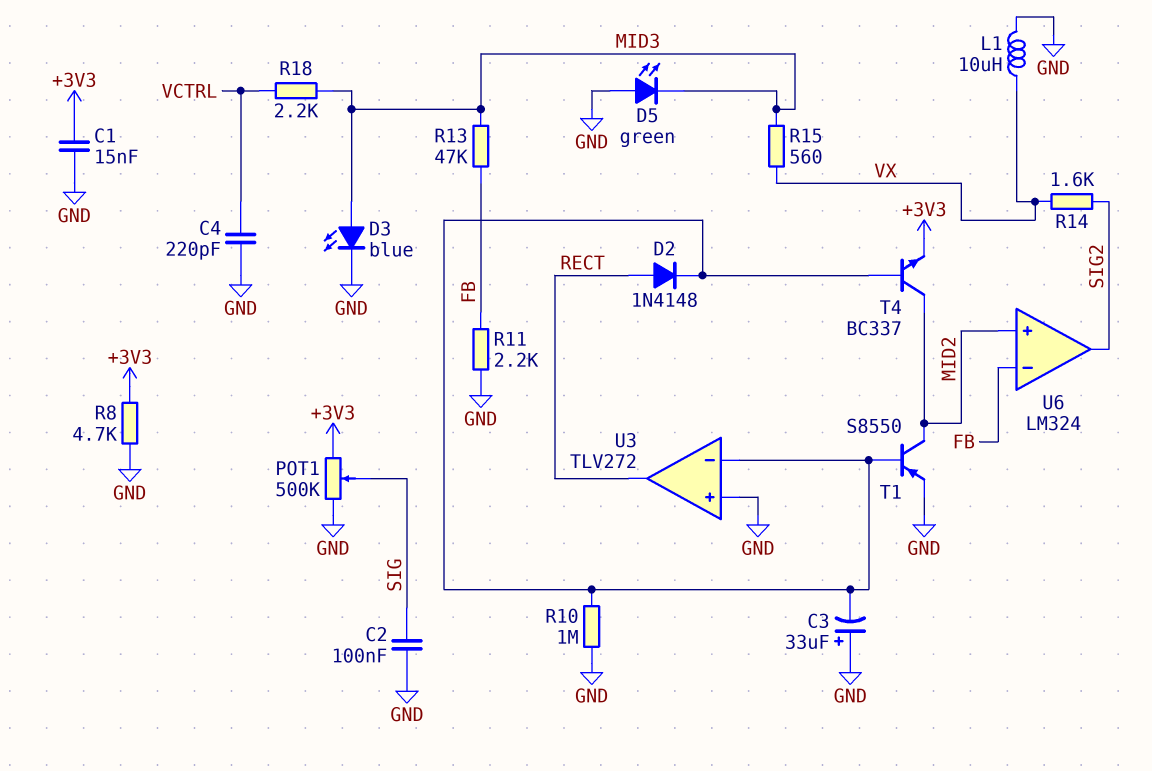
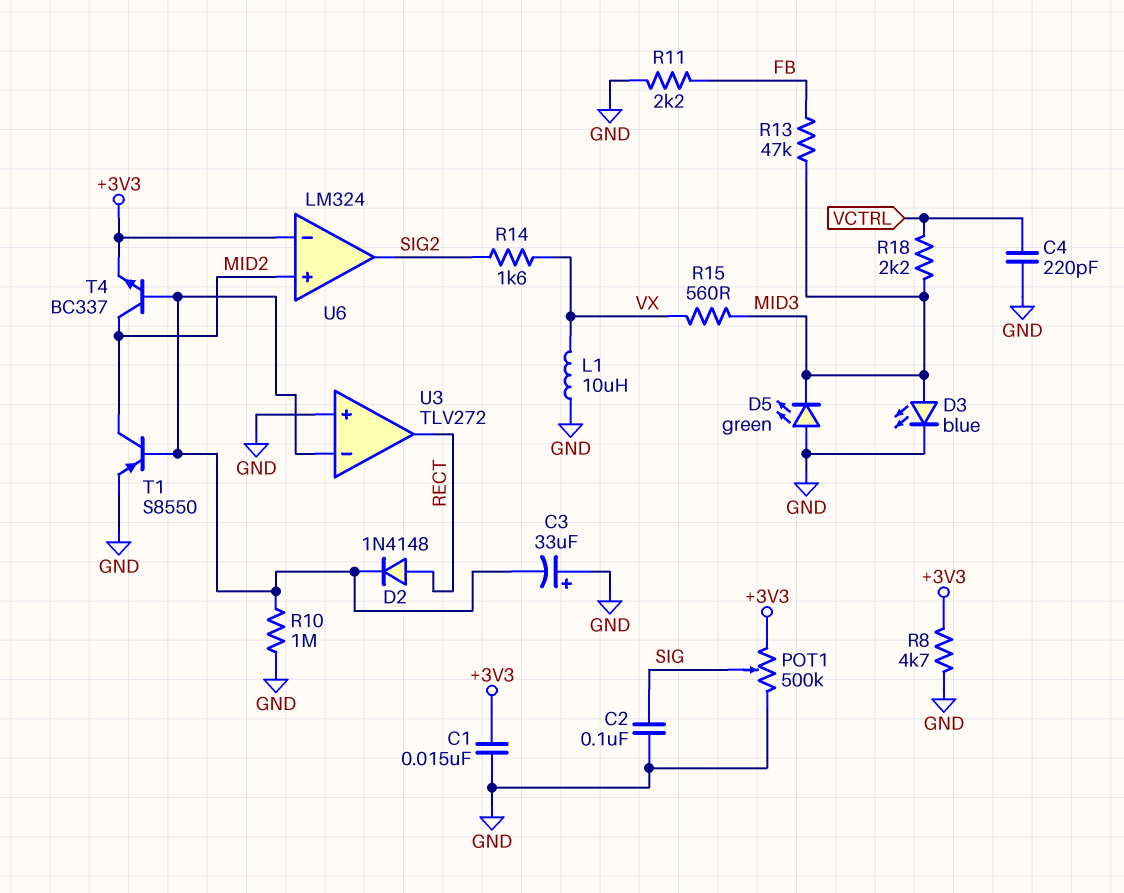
U6 pin in-: FB -> +3V3

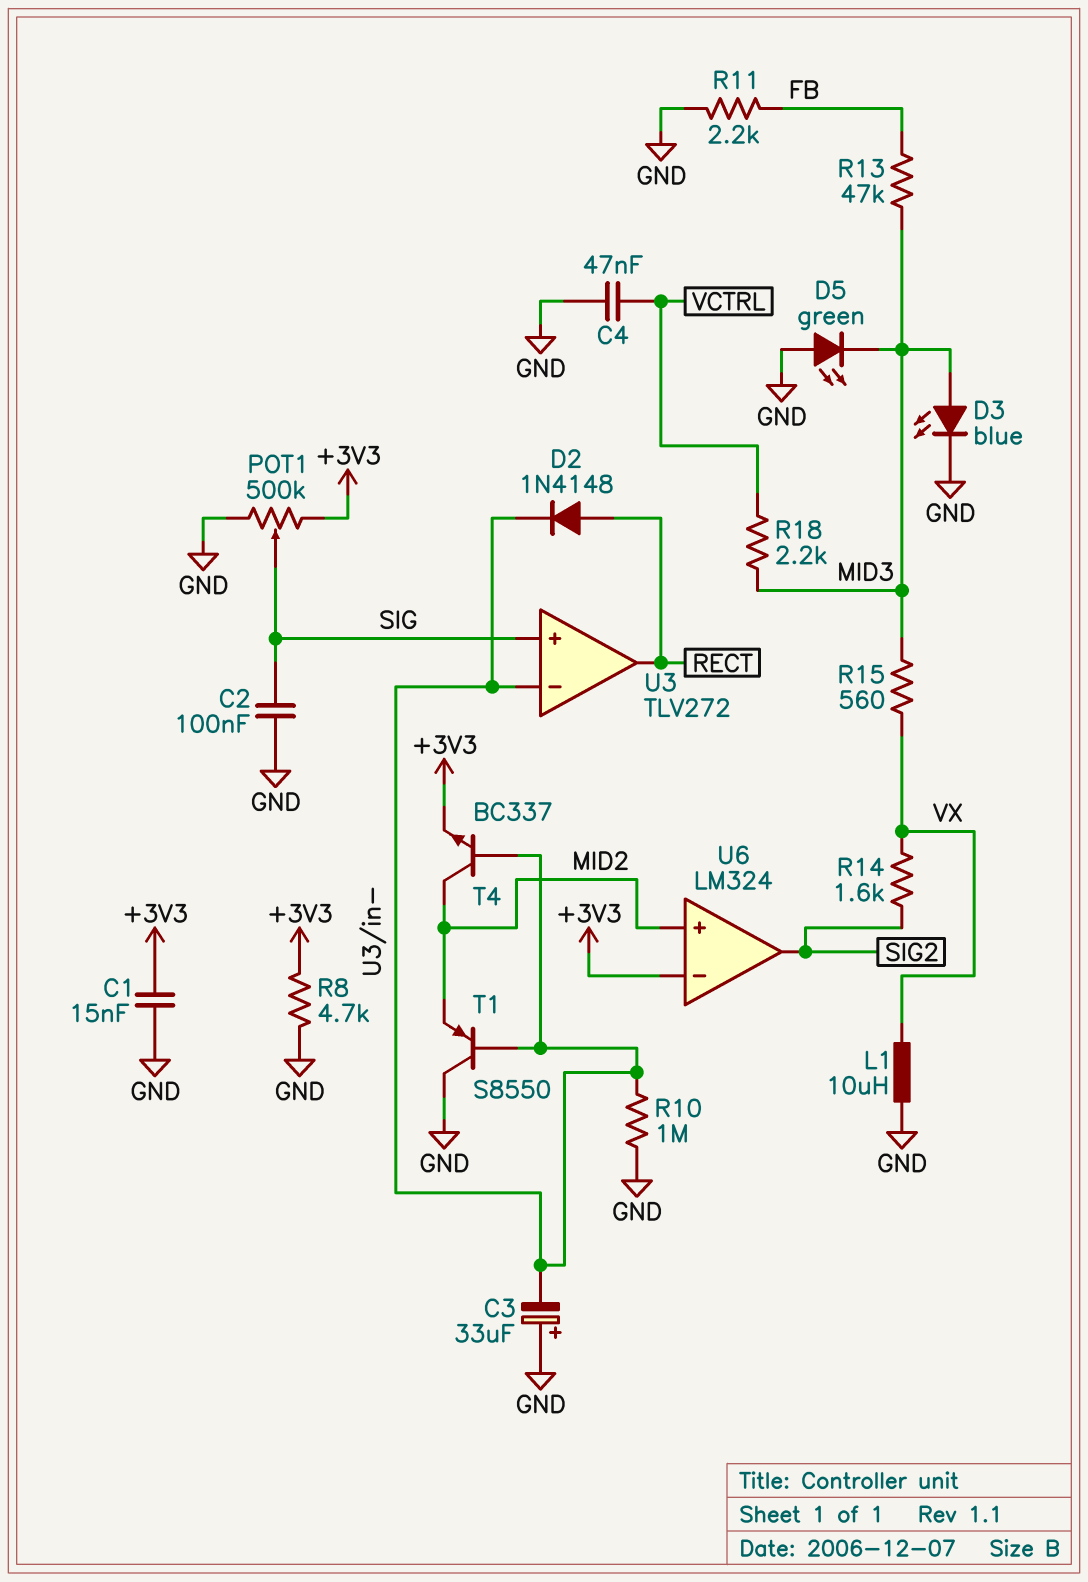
C4: 220pF (GND, VCTRL) -> 47nF (GND, VCTRL)
T1: PNP S8550 (B U3/in-, C MID2, E GND) -> PNP S8550 (B U3/in-, C GND, E MID2)
U3 pin in+: GND -> SIG

